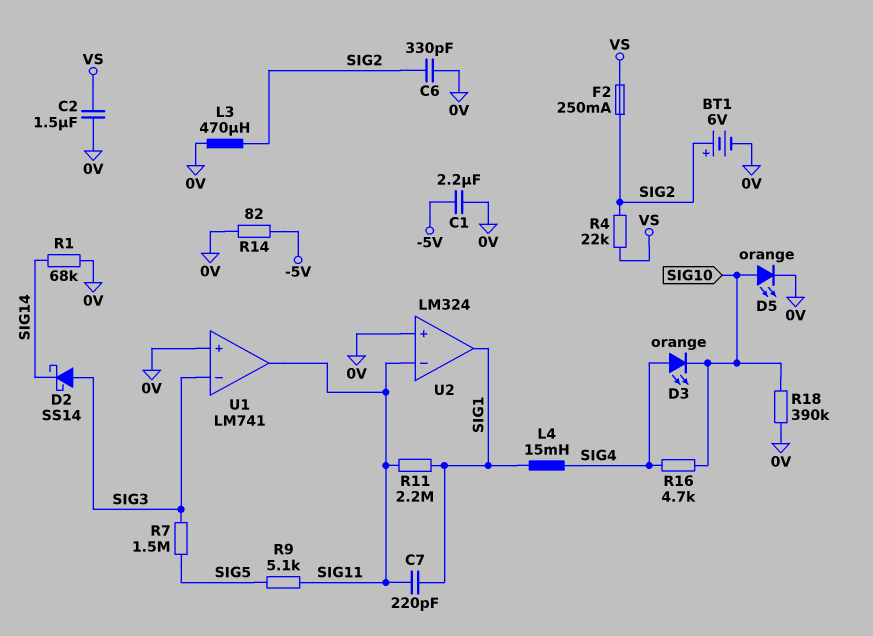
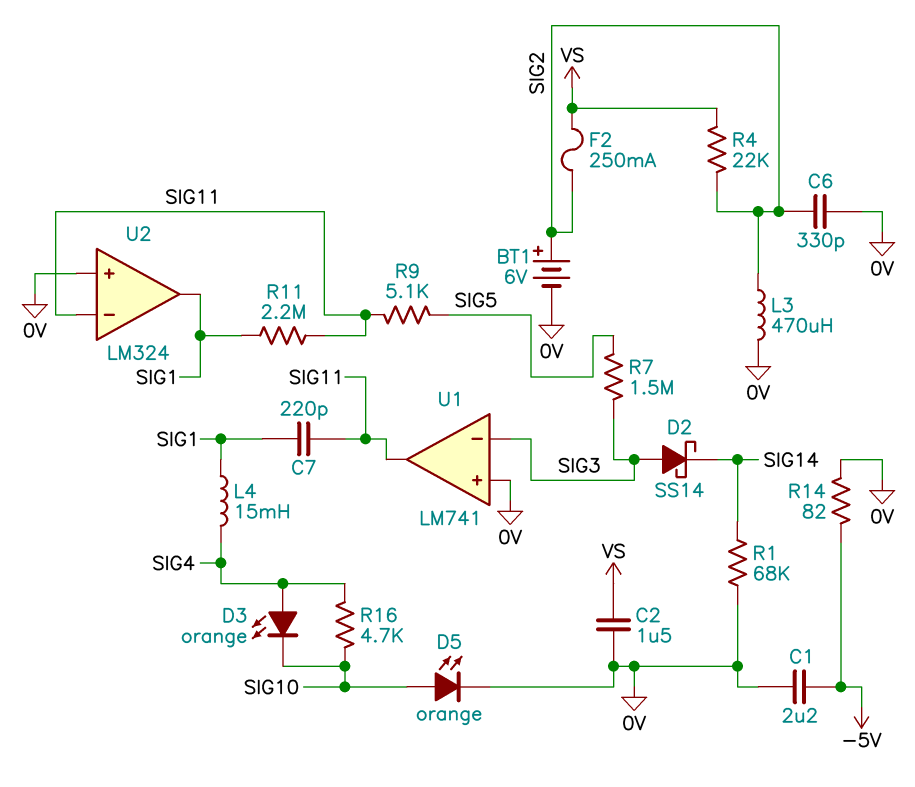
R18: 390k (0V, SIG10) -> none

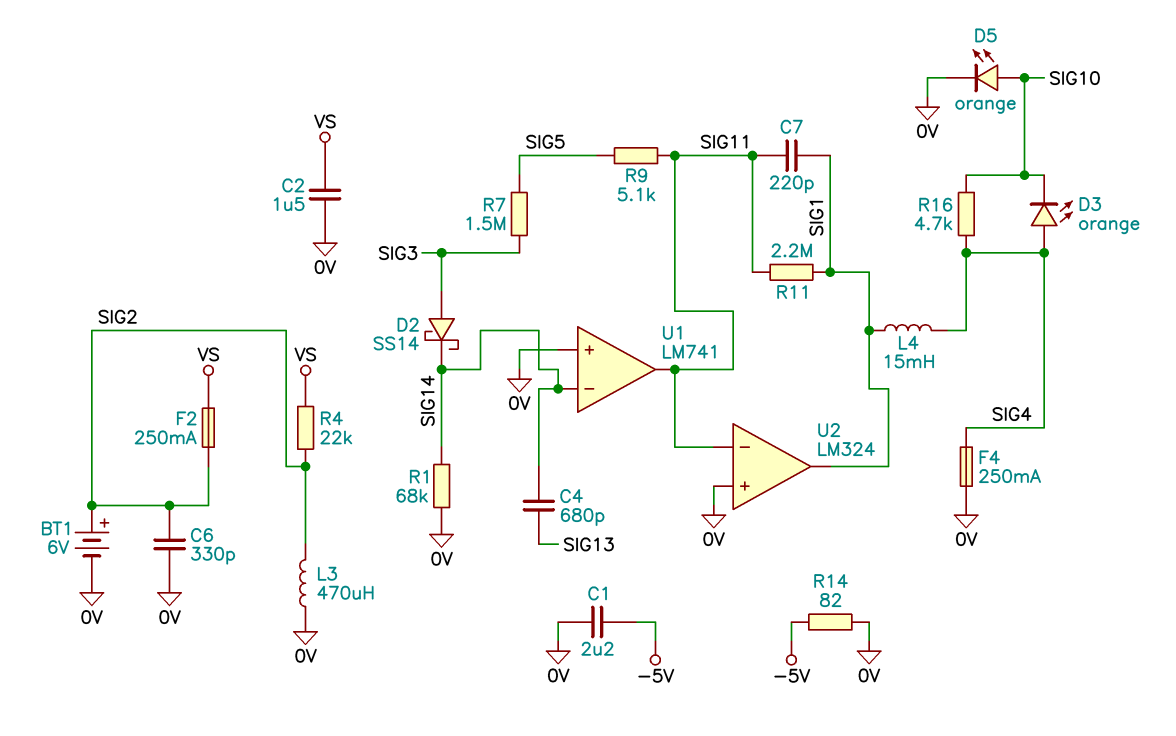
C4: none -> 680pF (SIG13, SIG14)
F4: none -> 250mA (0V, SIG4)
U1 pin in-: SIG3 -> SIG14

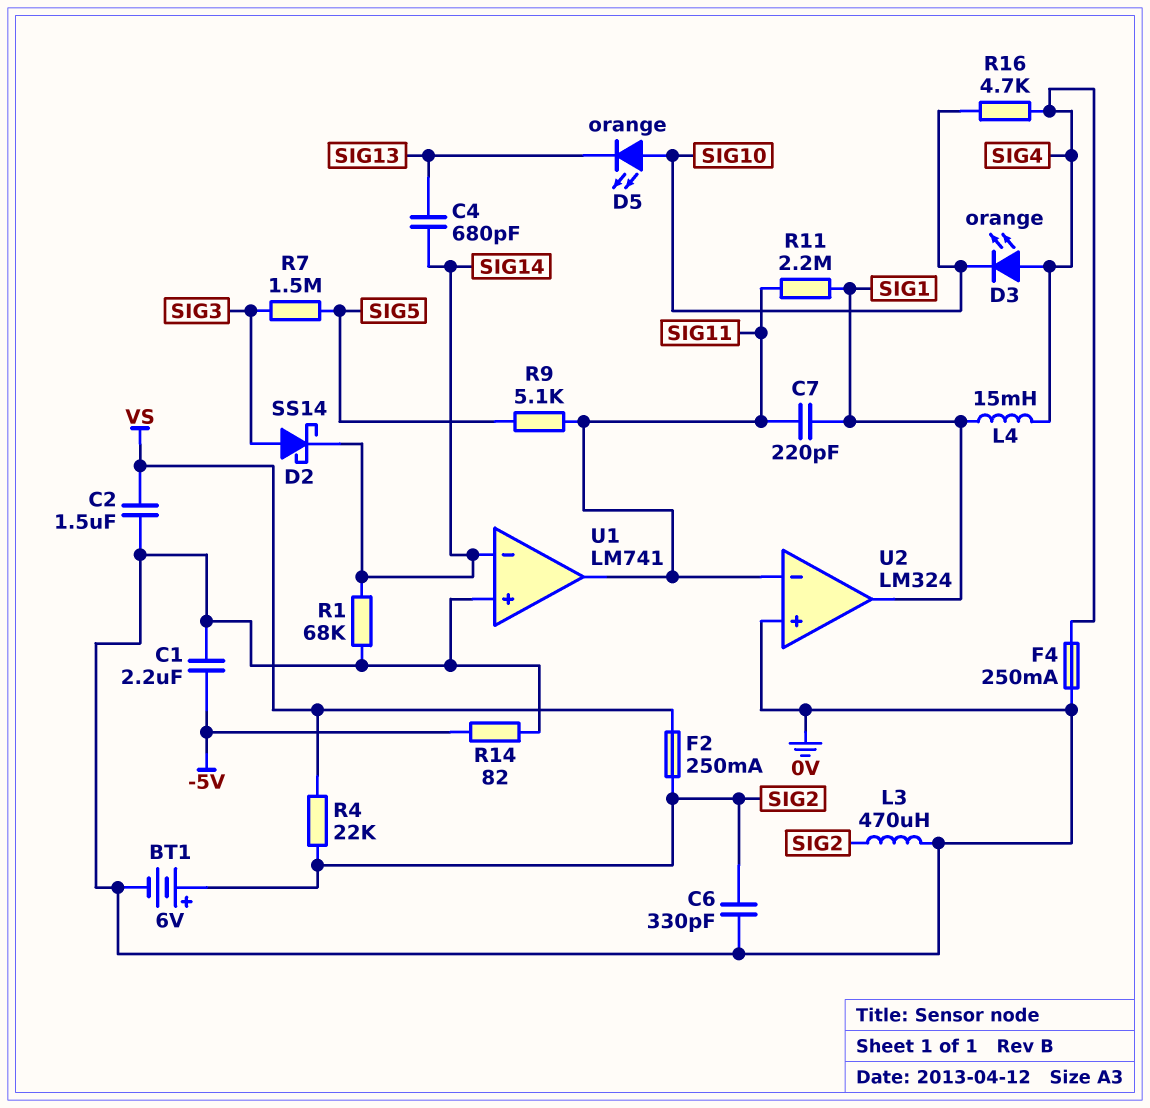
D5: LED orange (A SIG10, K 0V) -> LED orange (A SIG10, K SIG13)

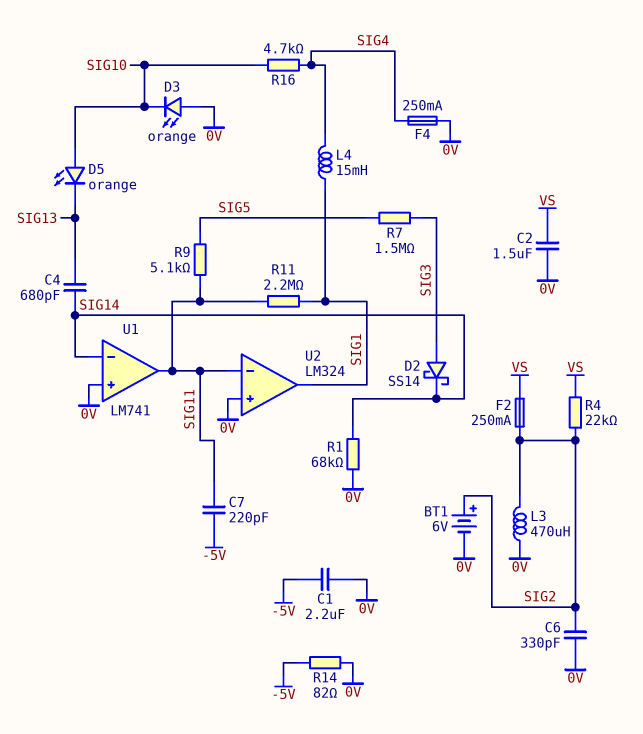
C7: 220pF (SIG1, SIG11) -> 220pF (-5V, SIG11)
D3: LED orange (A SIG4, K SIG10) -> LED orange (A 0V, K SIG10)

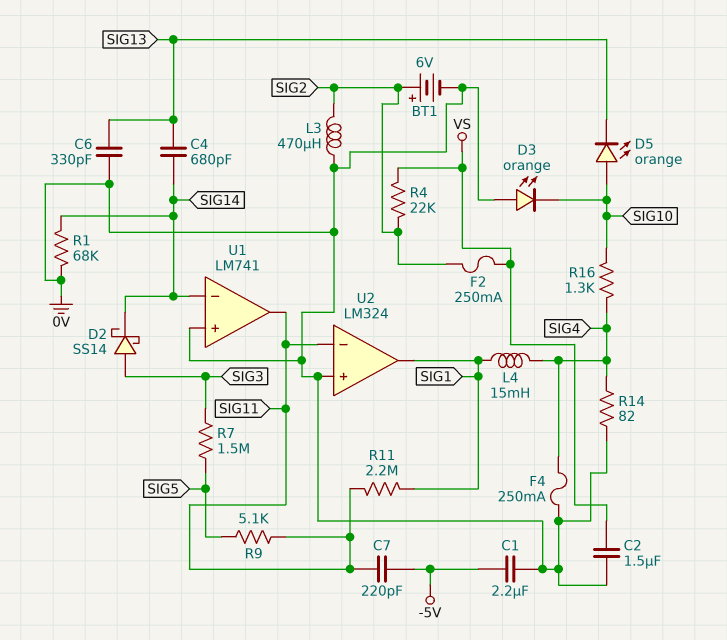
C6: 330pF (0V, SIG2) -> 330pF (0V, SIG13)
R14: 82 (-5V, 0V) -> 82 (0V, SIG4)
R16: 4.7k (SIG4, SIG10) -> 1.3k (SIG4, SIG10)

